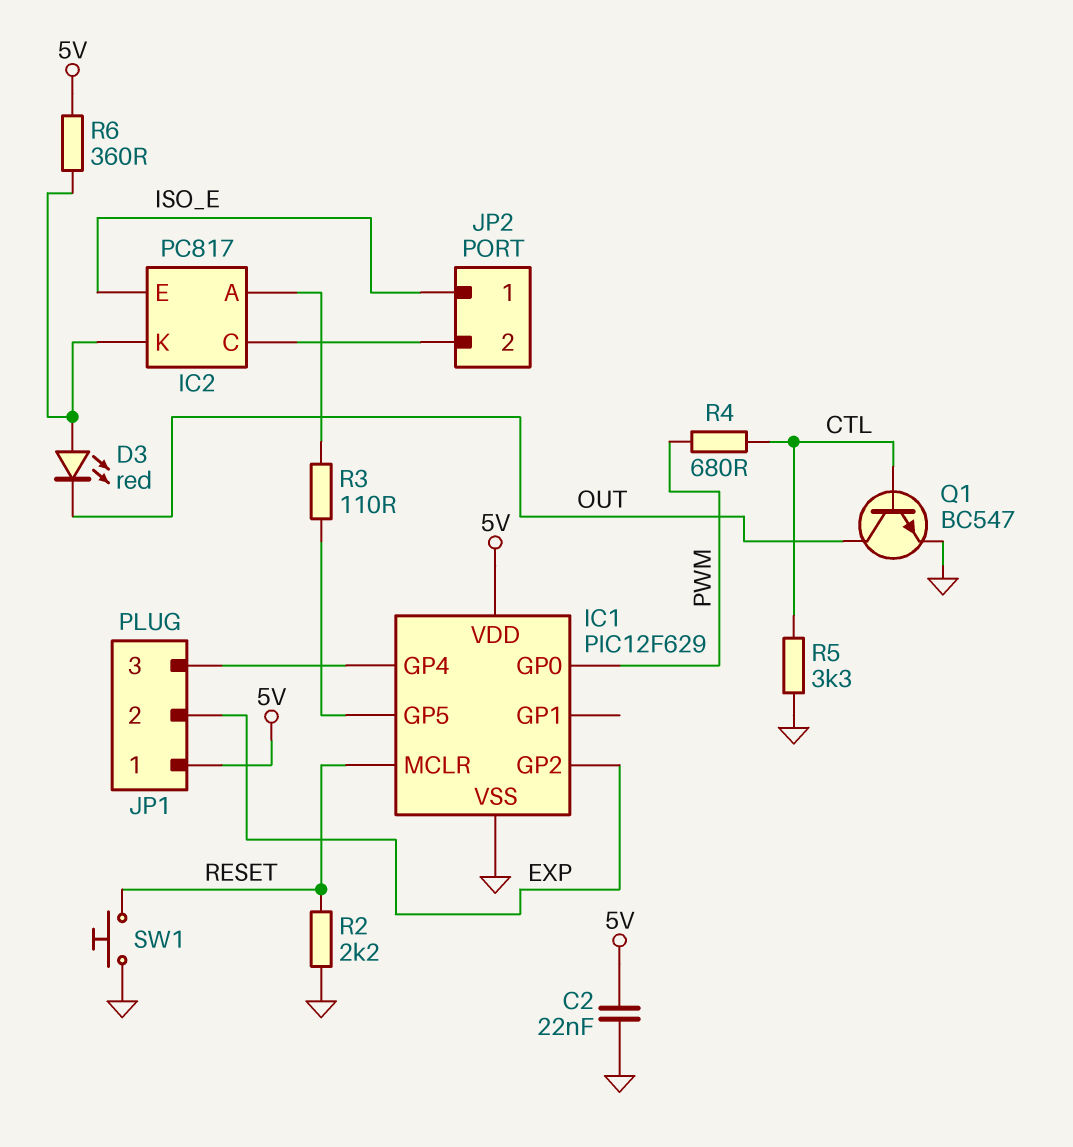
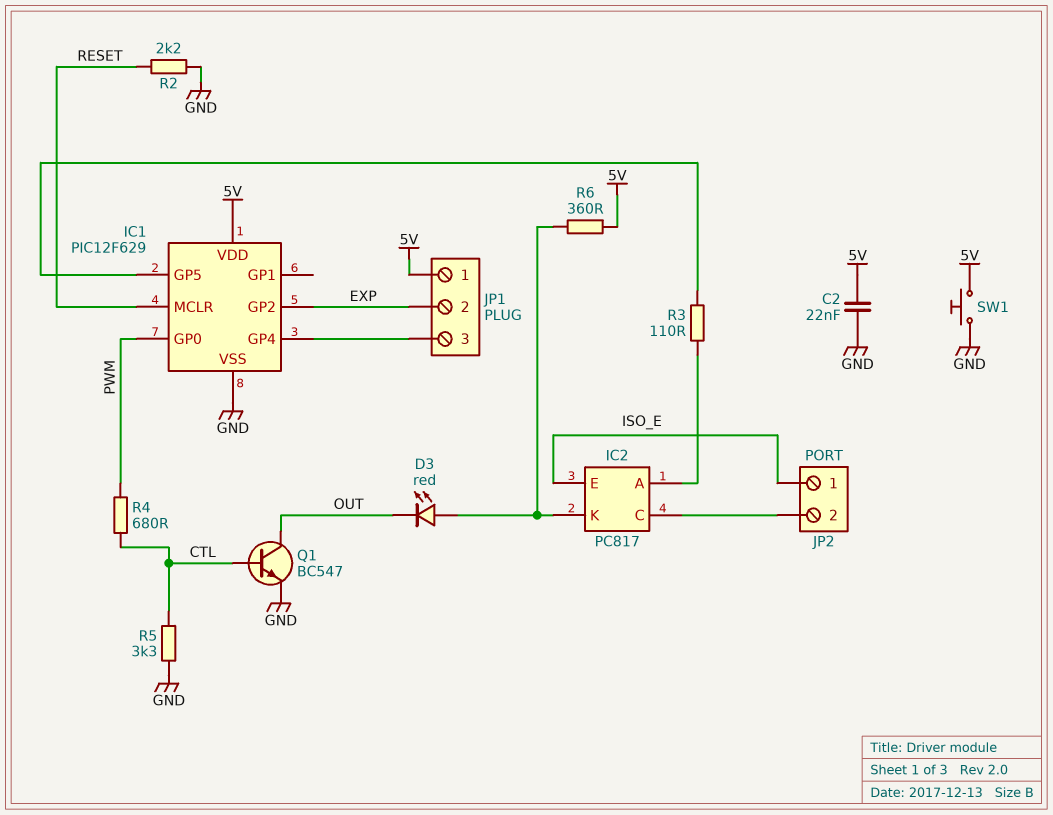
SW1: button (GND, RESET) -> button (5V, GND)

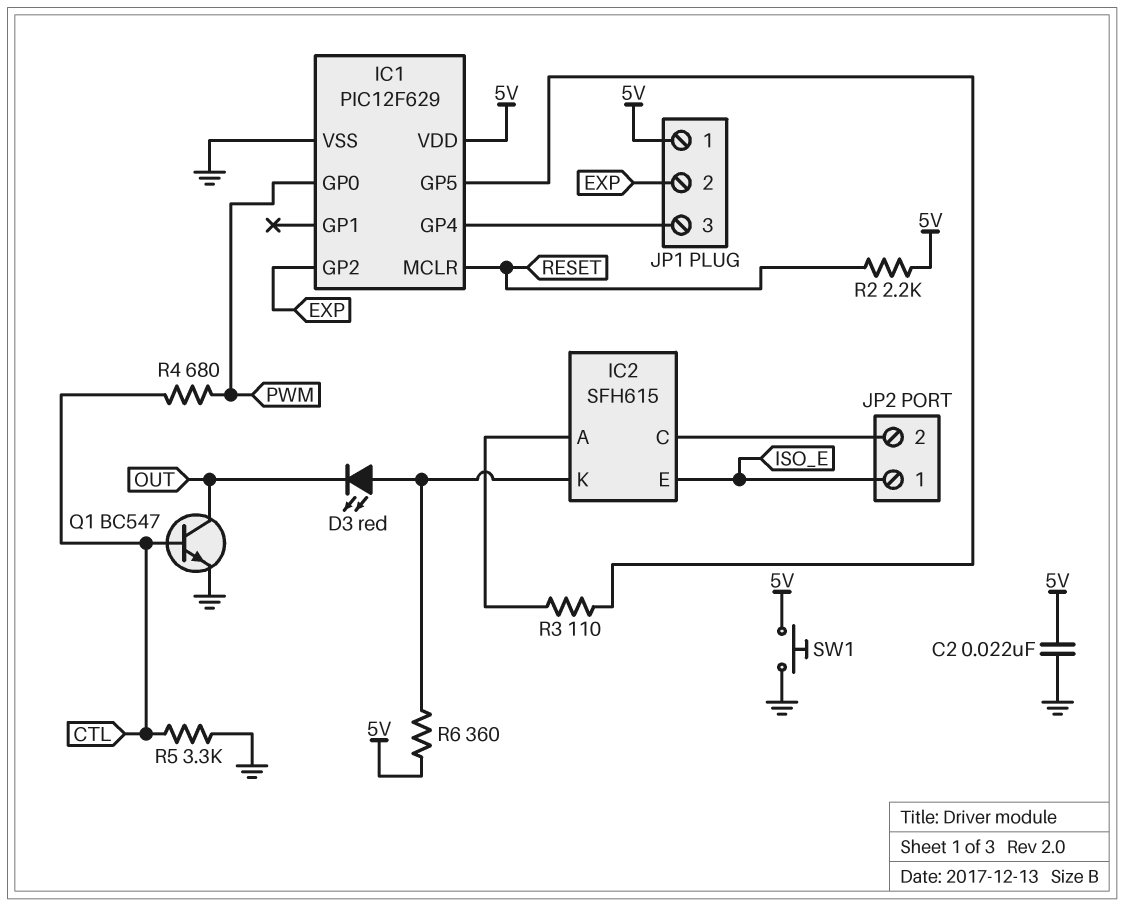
IC2: PC817 -> SFH615
R2: 2.2k (GND, RESET) -> 2.2k (5V, RESET)

